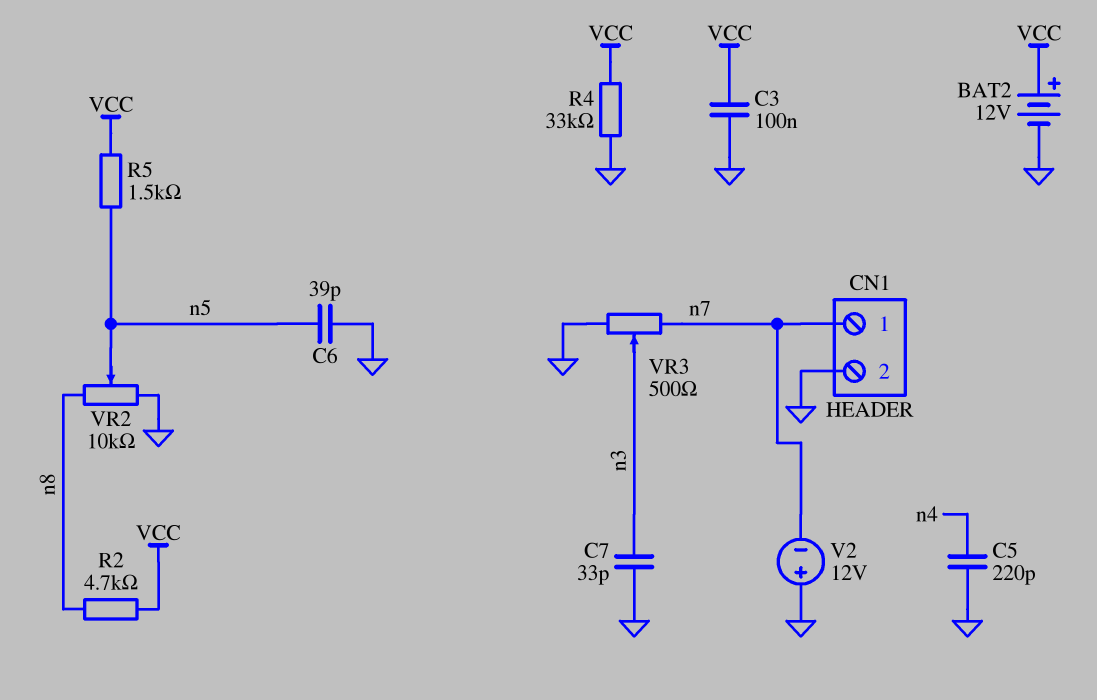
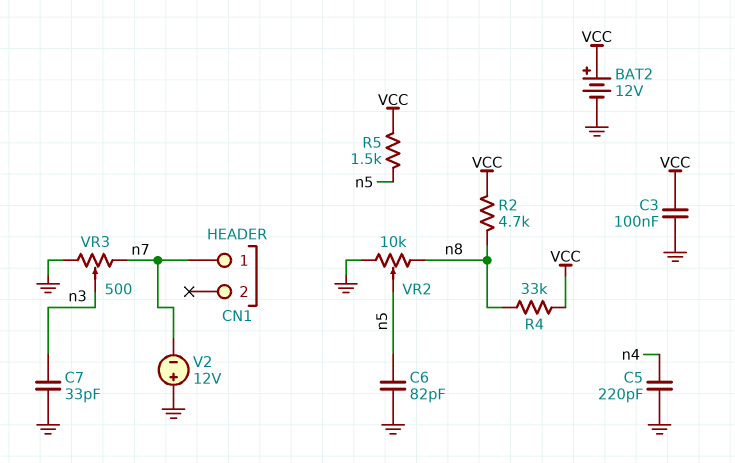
C6: 39pF (GND, n5) -> 82pF (GND, n5)
CN1 pin 2: GND -> none
R4: 33k (GND, VCC) -> 33k (VCC, n8)

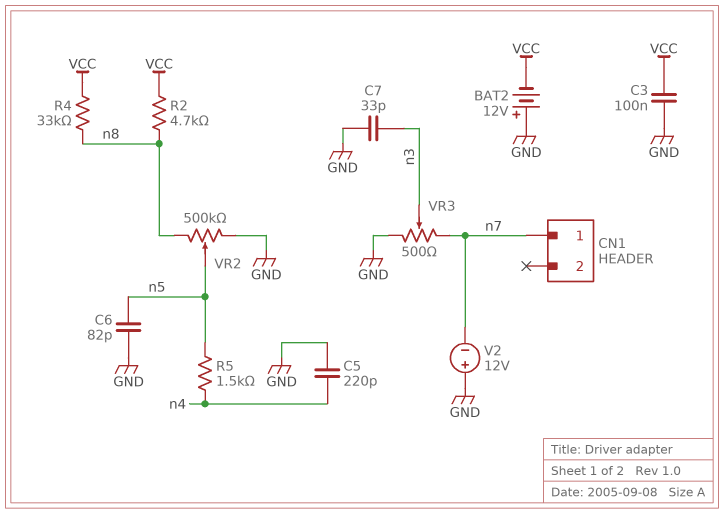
BAT2: 12V (plus VCC, minus GND) -> 12V (plus GND, minus VCC)
R5: 1.5k (VCC, n5) -> 1.5k (n4, n5)
VR2: 10k (GND, n8, wiper n5) -> 500k (GND, n8, wiper n5)

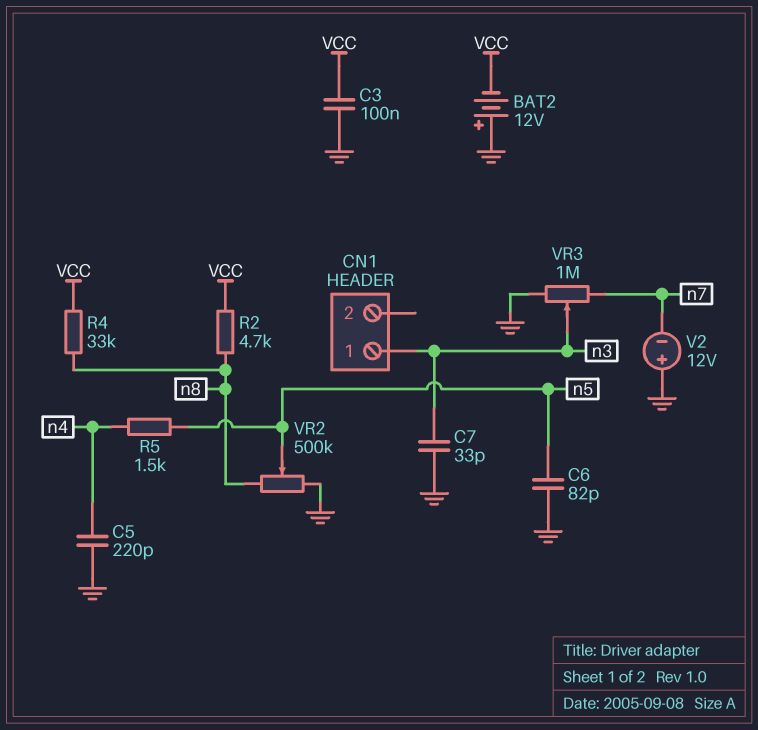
CN1 pin 1: n7 -> n3
VR3: 500 (GND, n7, wiper n3) -> 1M (GND, n7, wiper n3)

